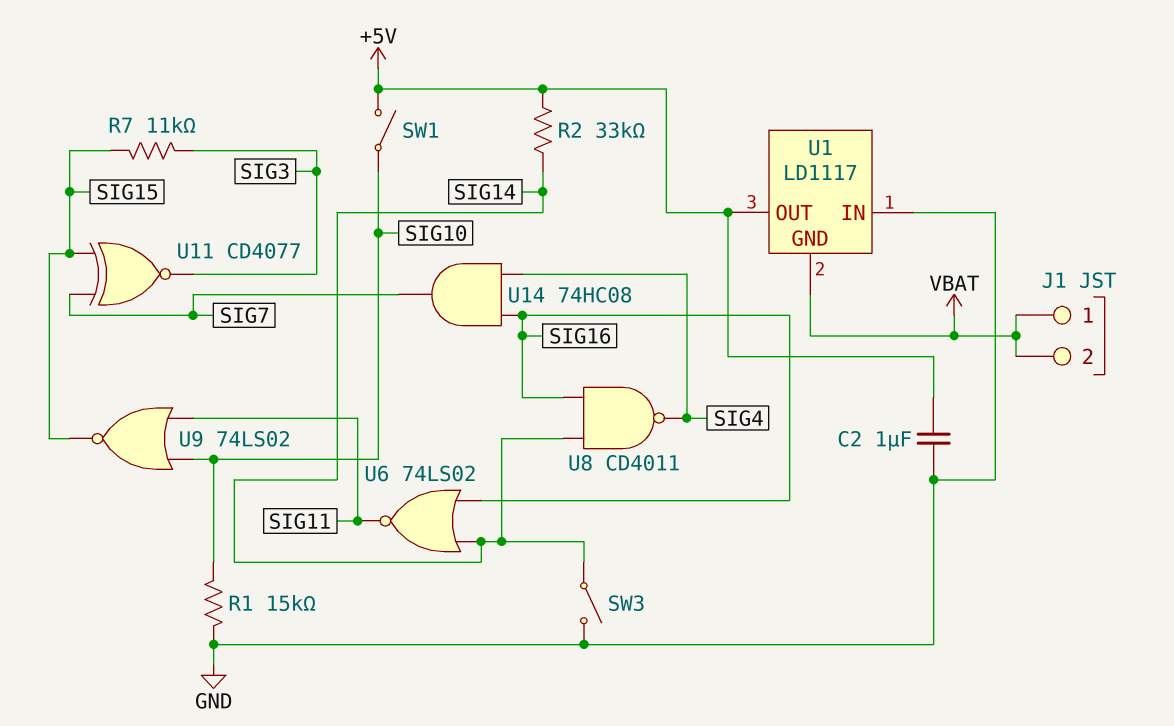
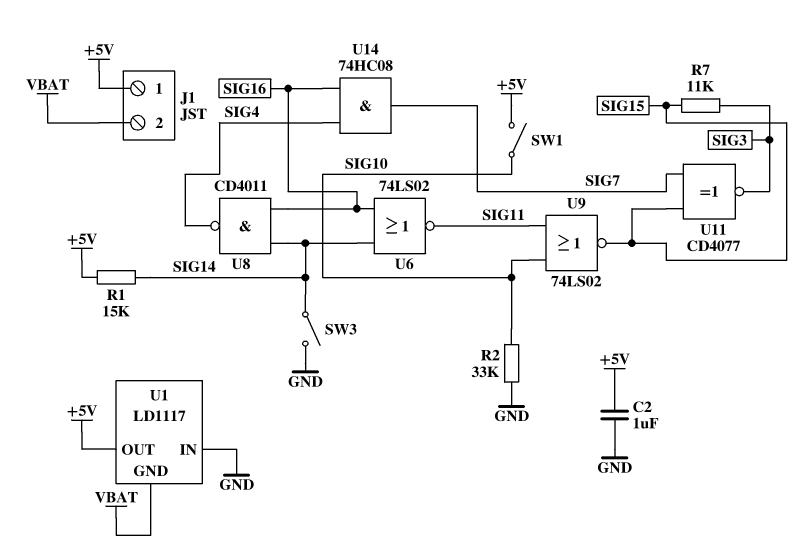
J1 pin 1: VBAT -> +5V
R1: 15k (GND, SIG10) -> 15k (+5V, SIG14)
R2: 33k (+5V, SIG14) -> 33k (GND, SIG10)

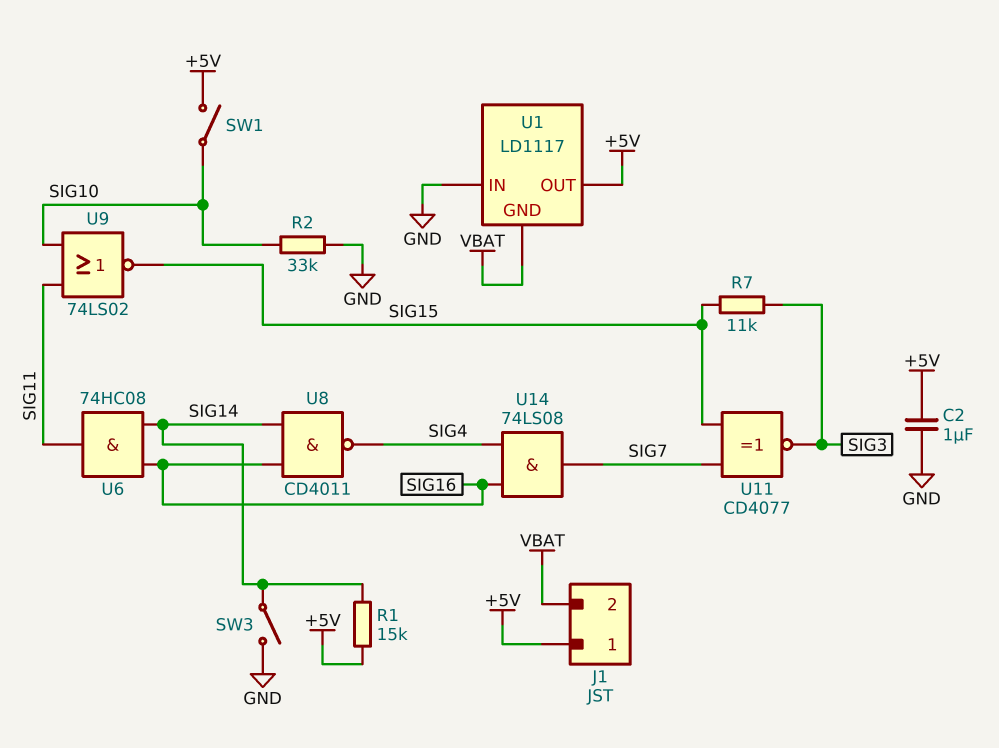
U6: NOR 74LS02 (in SIG14, in SIG16, out SIG11) -> AND 74HC08 (in SIG14, in SIG16, out SIG11)
U14: AND 74HC08 (in SIG4, in SIG16, out SIG7) -> AND 74LS08 (in SIG4, in SIG16, out SIG7)

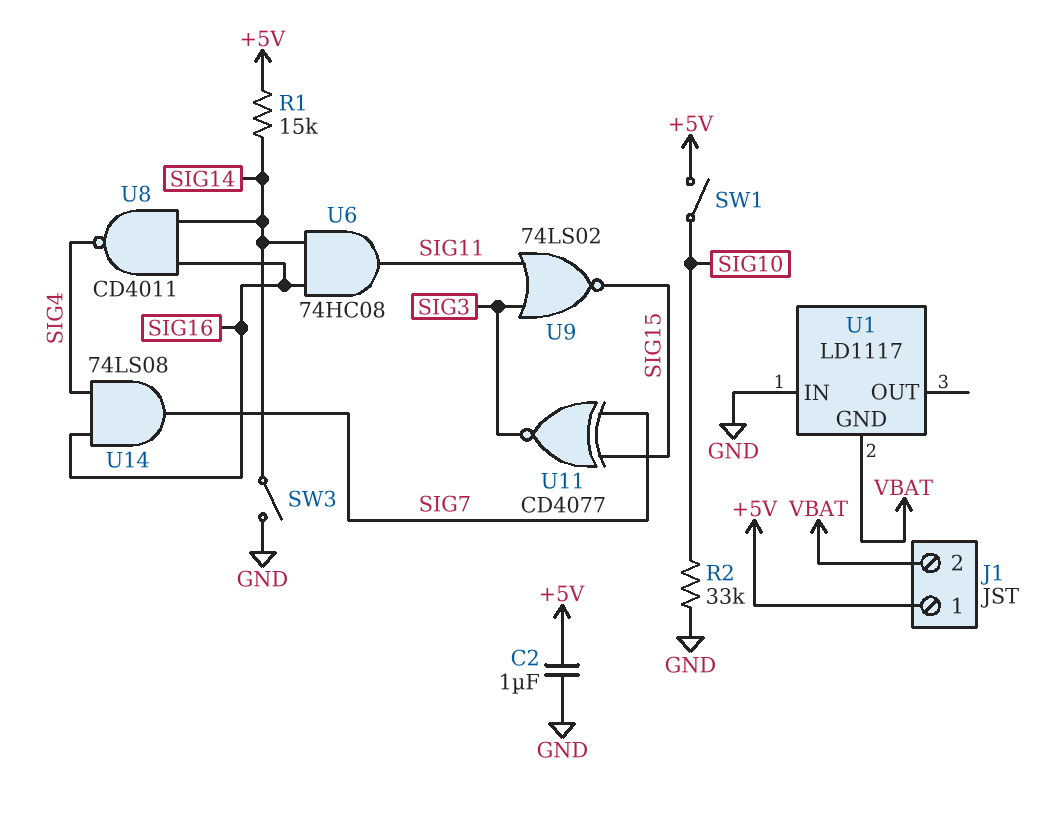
R7: 11k (SIG3, SIG15) -> none
U1 pin OUT: +5V -> none
U9: NOR 74LS02 (in SIG10, in SIG11, out SIG15) -> NOR 74LS02 (in SIG3, in SIG11, out SIG15)

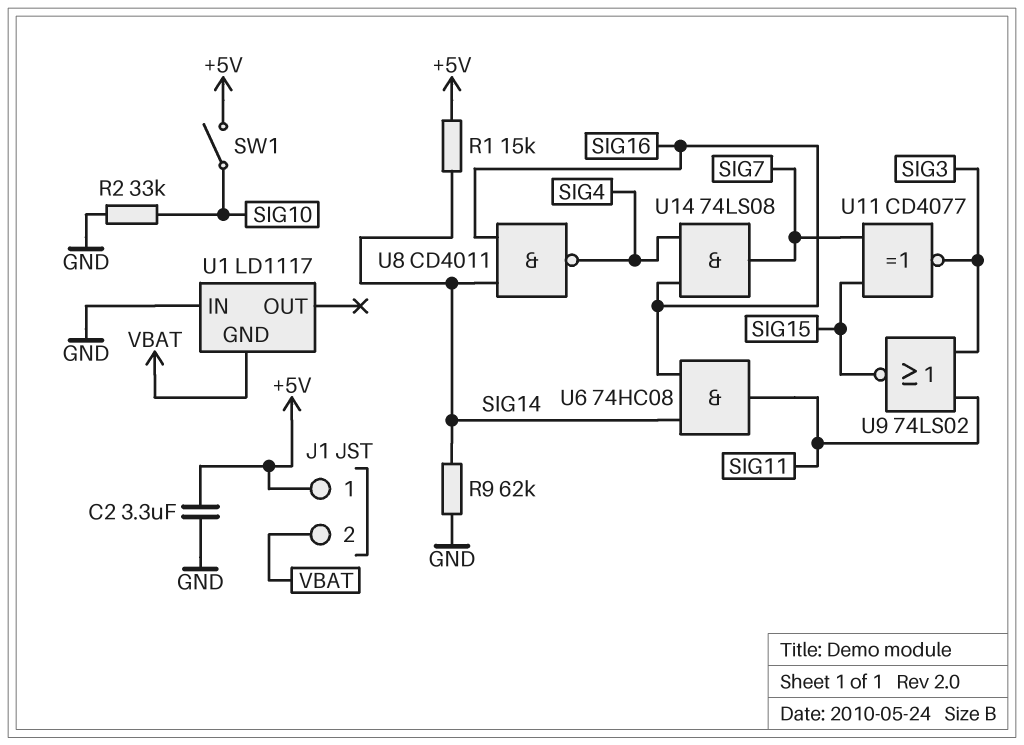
C2: 1uF (+5V, GND) -> 3.3uF (+5V, GND)
R9: none -> 62k (GND, SIG14)
SW3: switch (GND, SIG14) -> none

